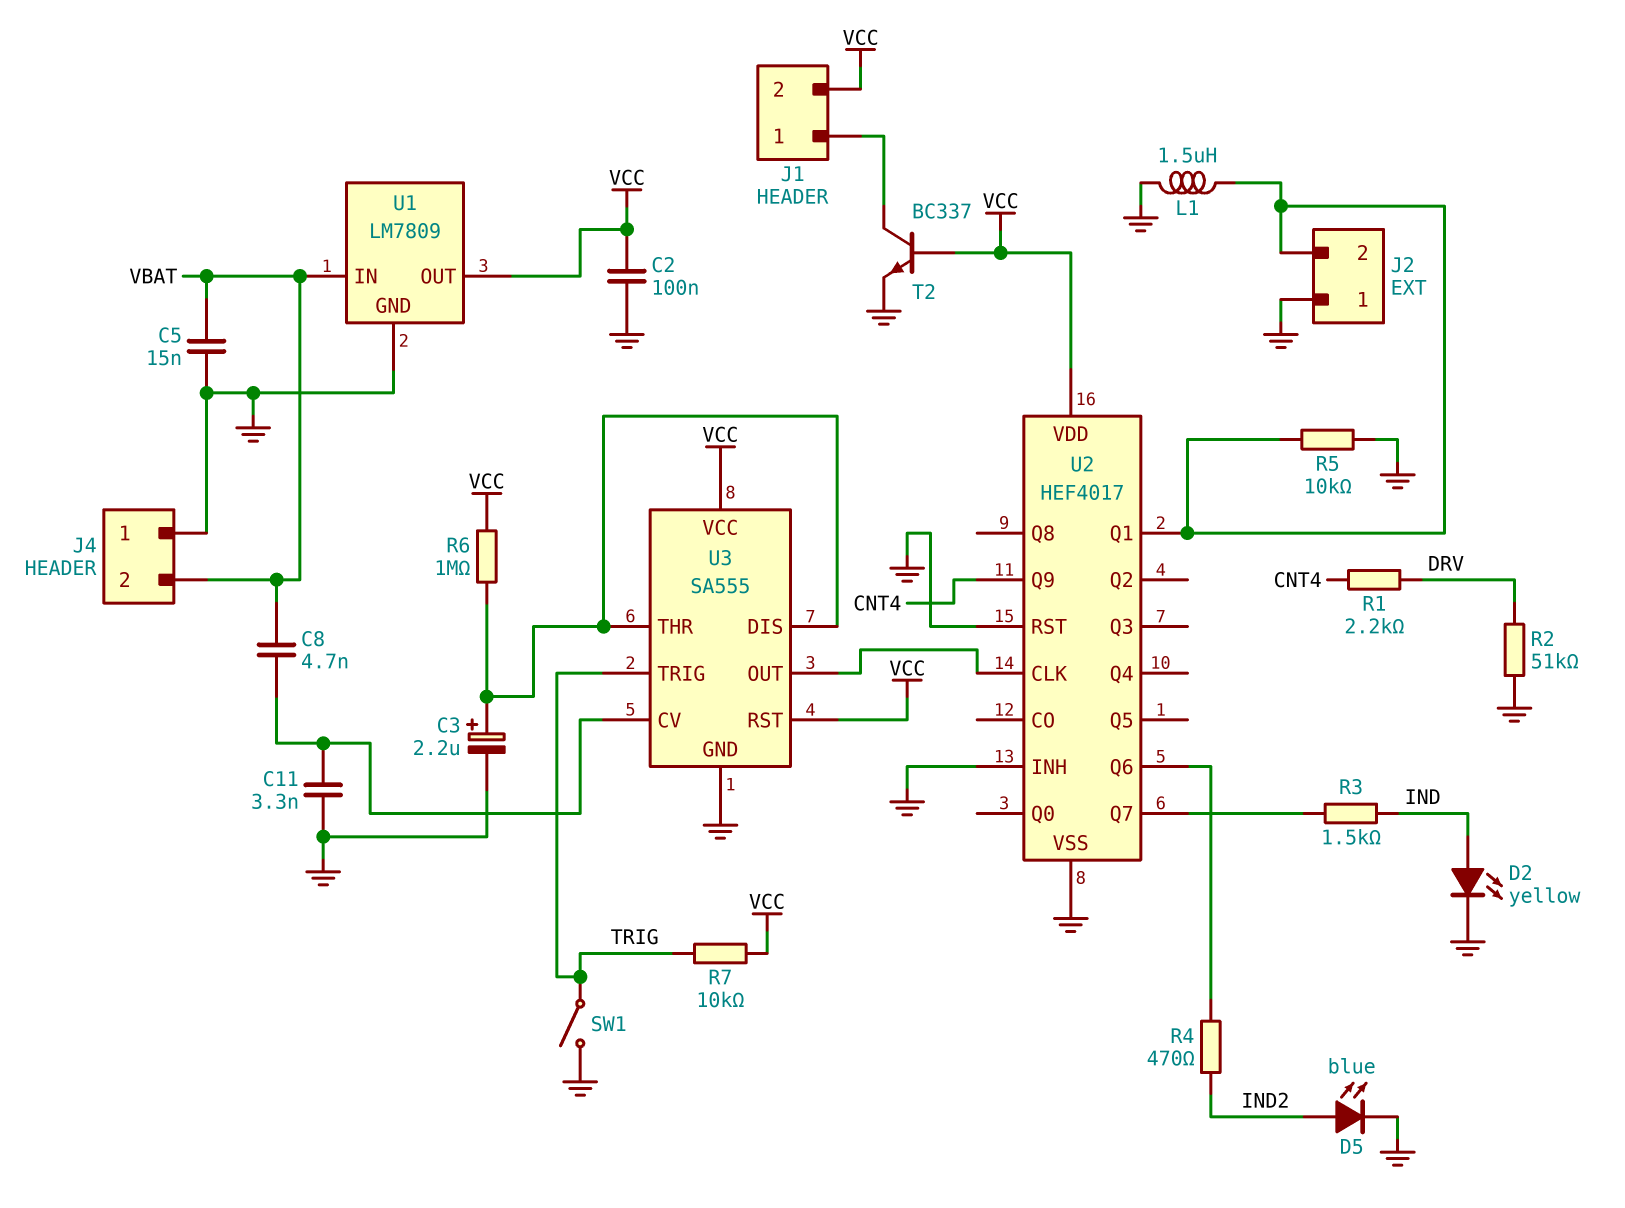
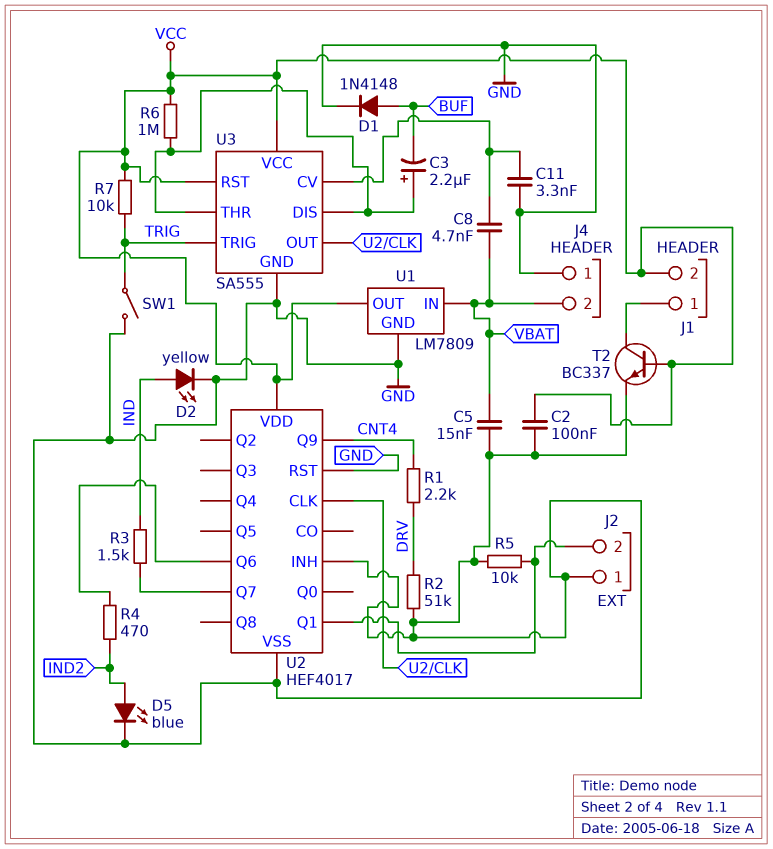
C3: 2.2uF (plus U3/DIS, minus GND) -> 2.2uF (plus U3/DIS, minus BUF)
D1: none -> diode 1N4148 (A BUF, K GND)
L1: 1.5uH (GND, J2/2) -> none

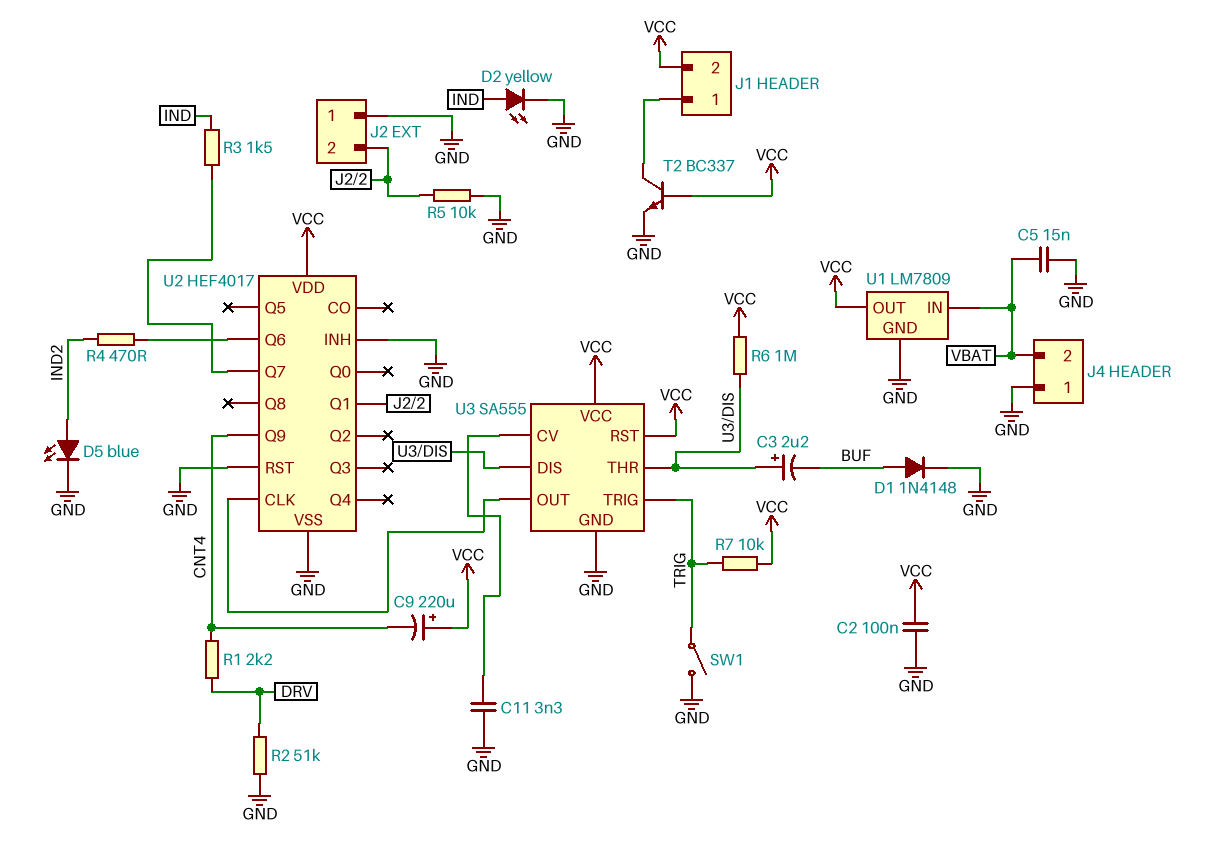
C8: 4.7nF (U3/CV, VBAT) -> none
C9: none -> 220uF (plus VCC, minus CNT4)

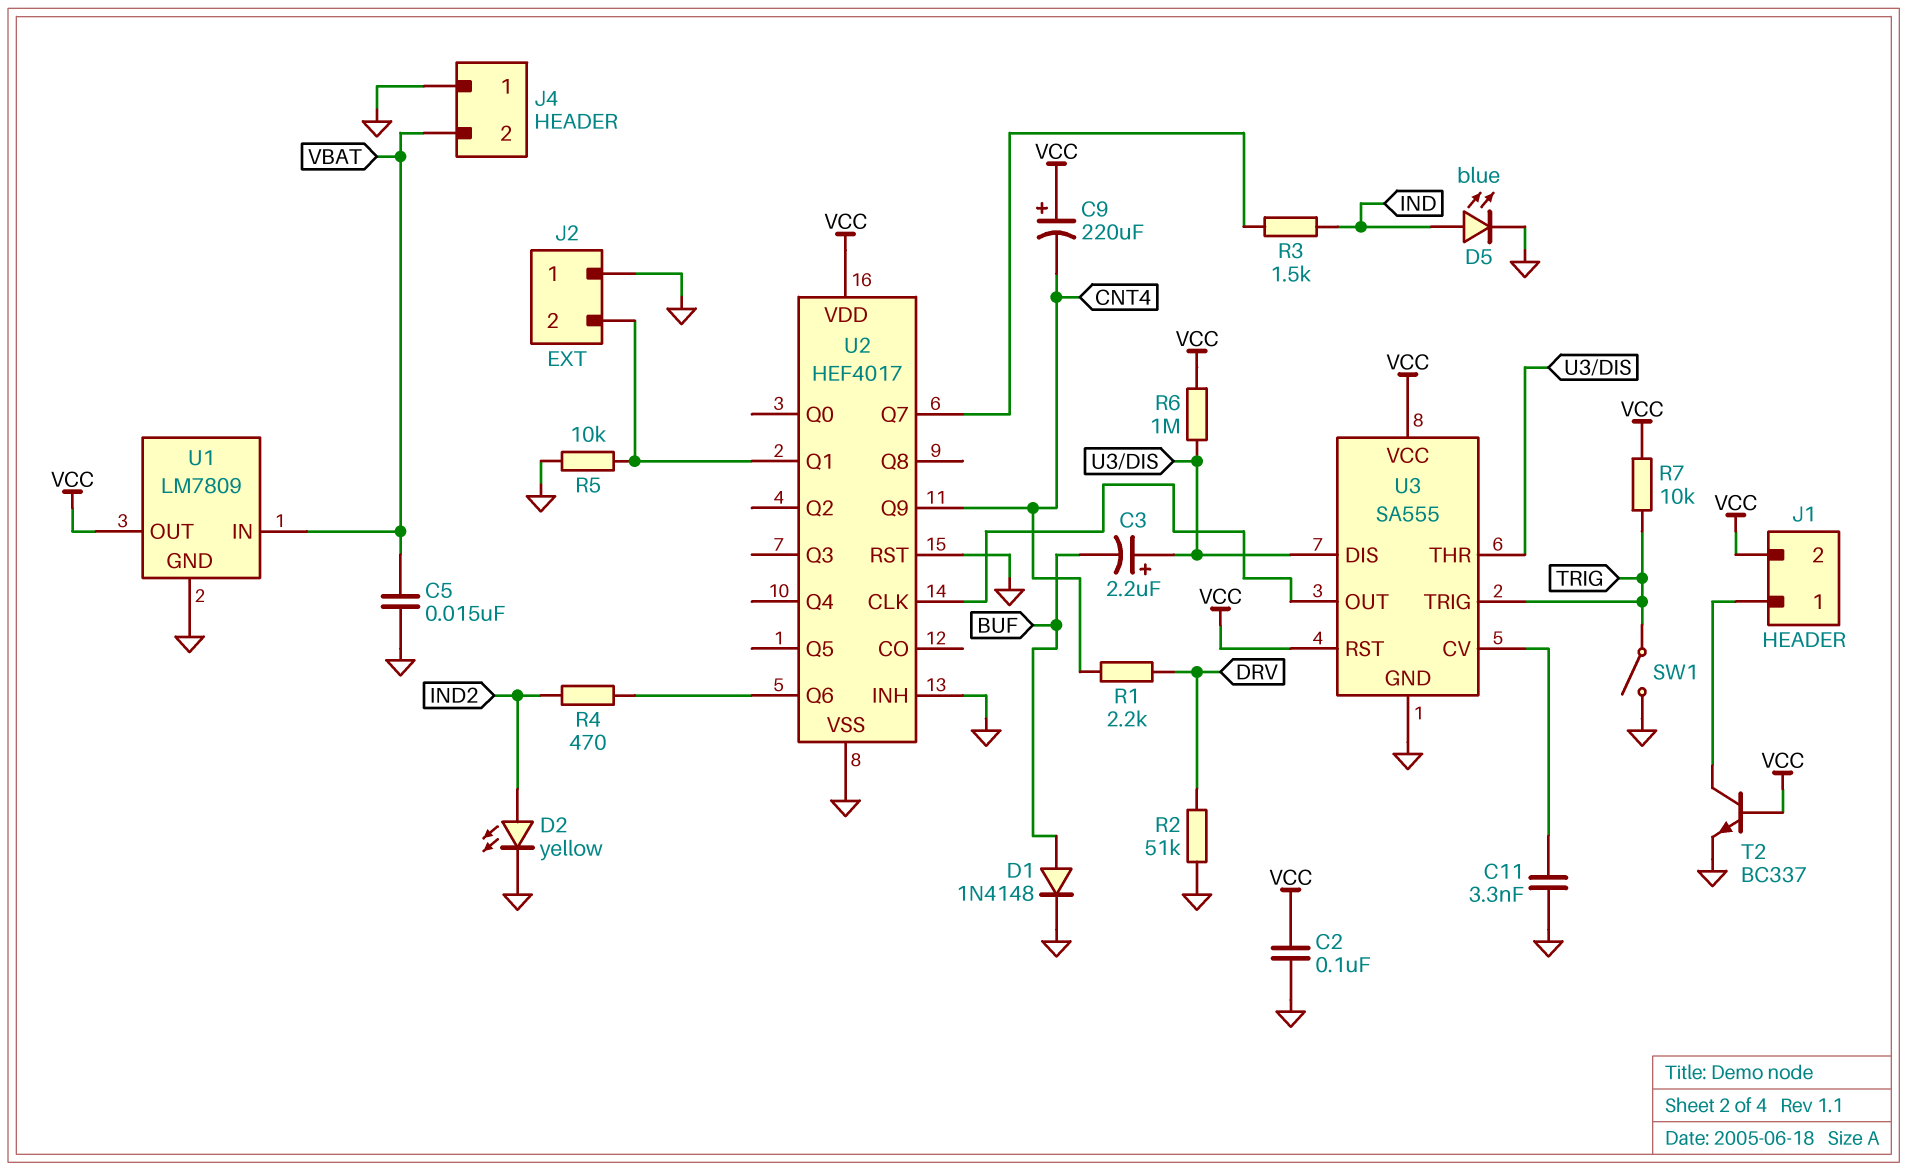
D2: LED yellow (A IND, K GND) -> LED yellow (A IND2, K GND)
D5: LED blue (A IND2, K GND) -> LED blue (A IND, K GND)

